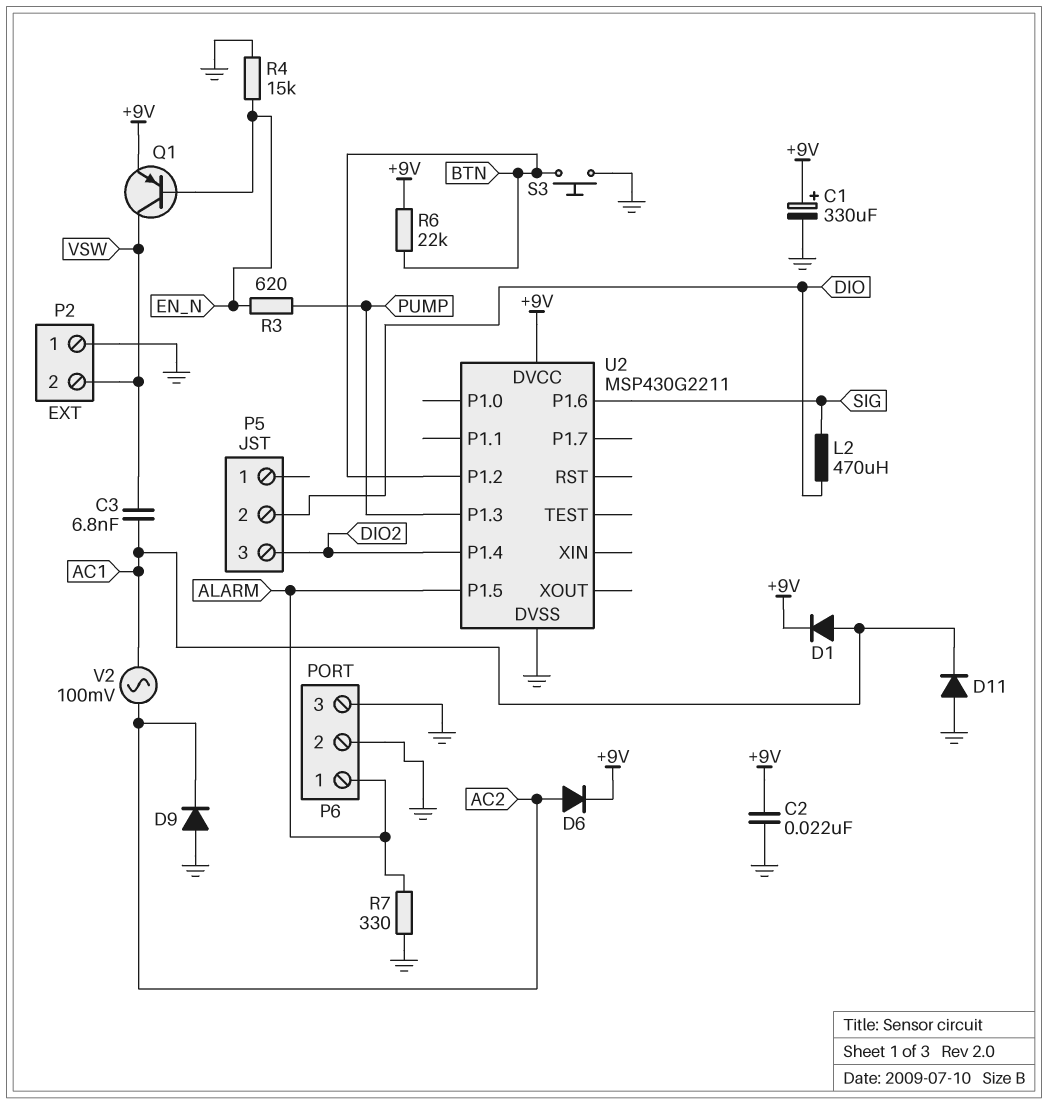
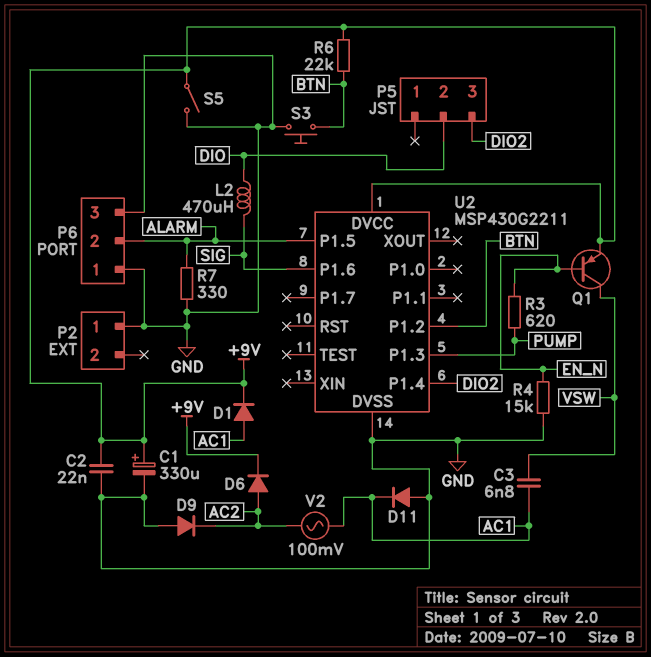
P2 pin 2: VSW -> none
P6 pin 1: ALARM -> GND
P6 pin 2: GND -> ALARM
S5: none -> switch (+9V, GND)

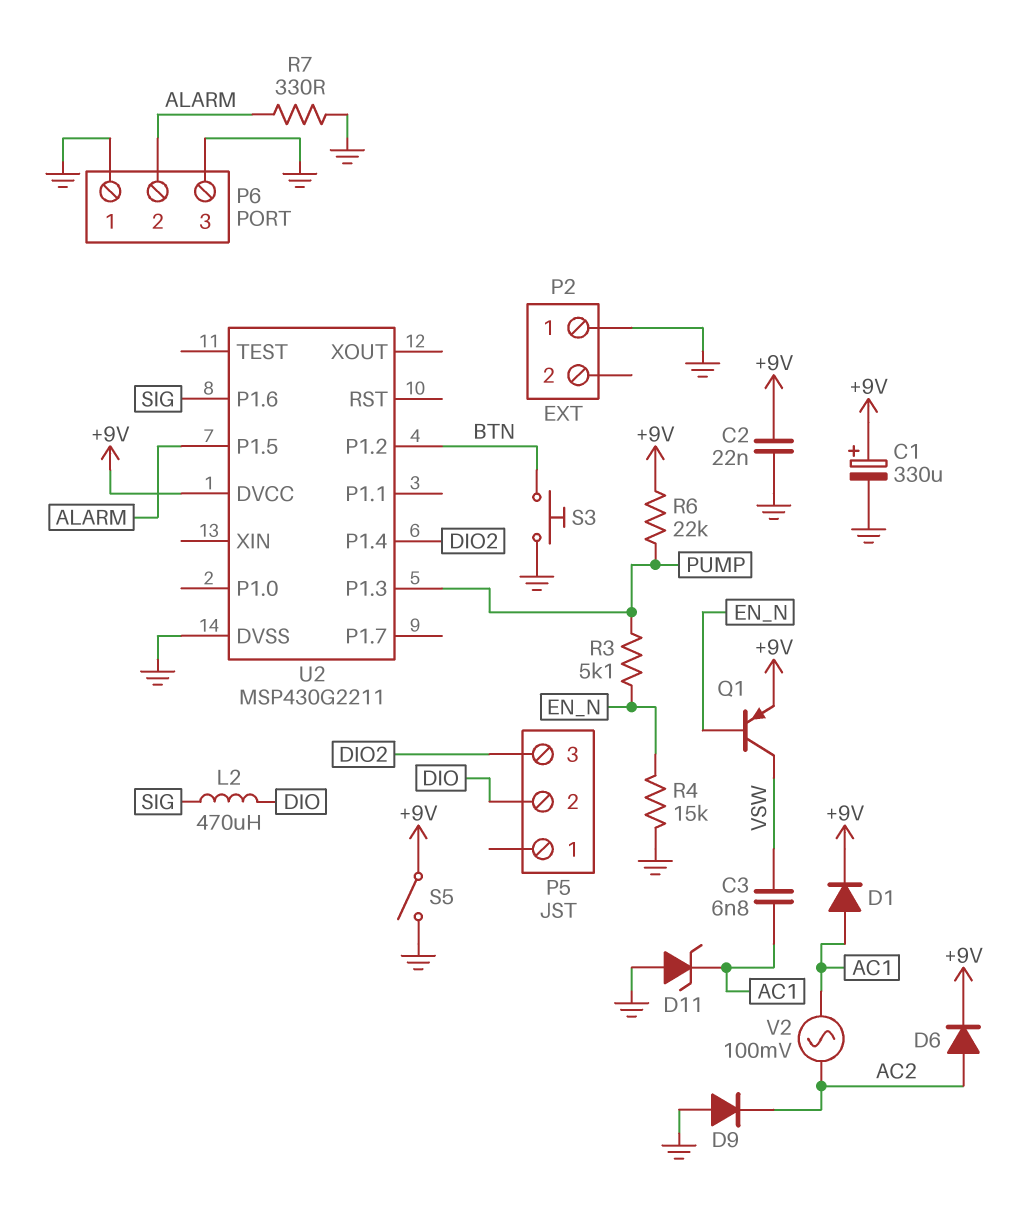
D11: diode (A GND, K AC1) -> zener (A GND, K AC1)
R3: 620 (EN_N, PUMP) -> 5.1k (EN_N, PUMP)
R6: 22k (+9V, BTN) -> 22k (+9V, PUMP)

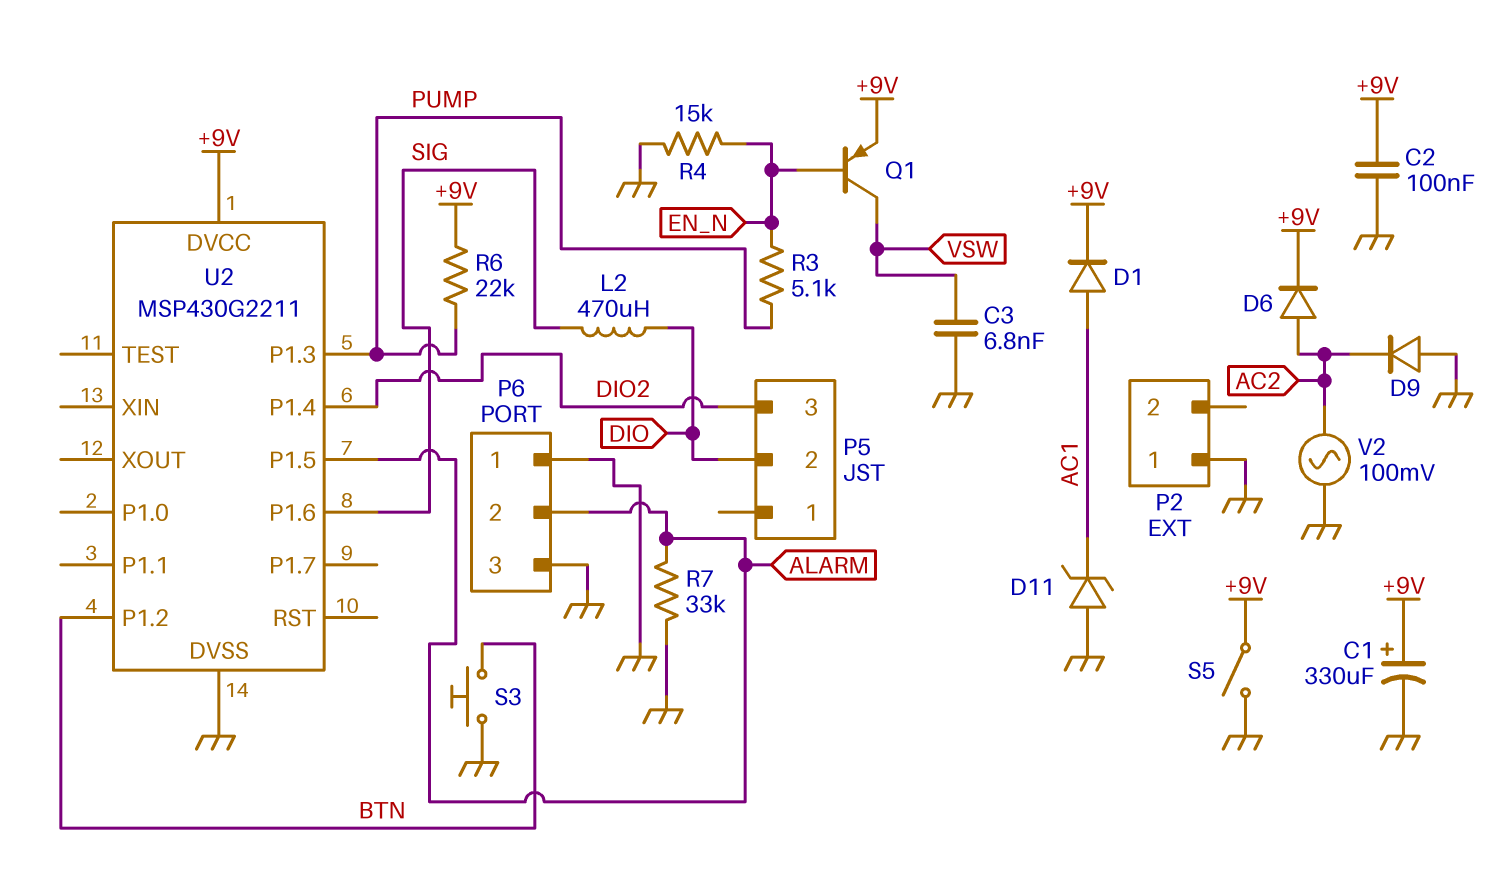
C2: 22nF (+9V, GND) -> 100nF (+9V, GND)
C3: 6.8nF (AC1, VSW) -> 6.8nF (GND, VSW)
R7: 330 (ALARM, GND) -> 33k (ALARM, GND)
V2: AC 100mV (AC1, AC2) -> AC 100mV (AC2, GND)

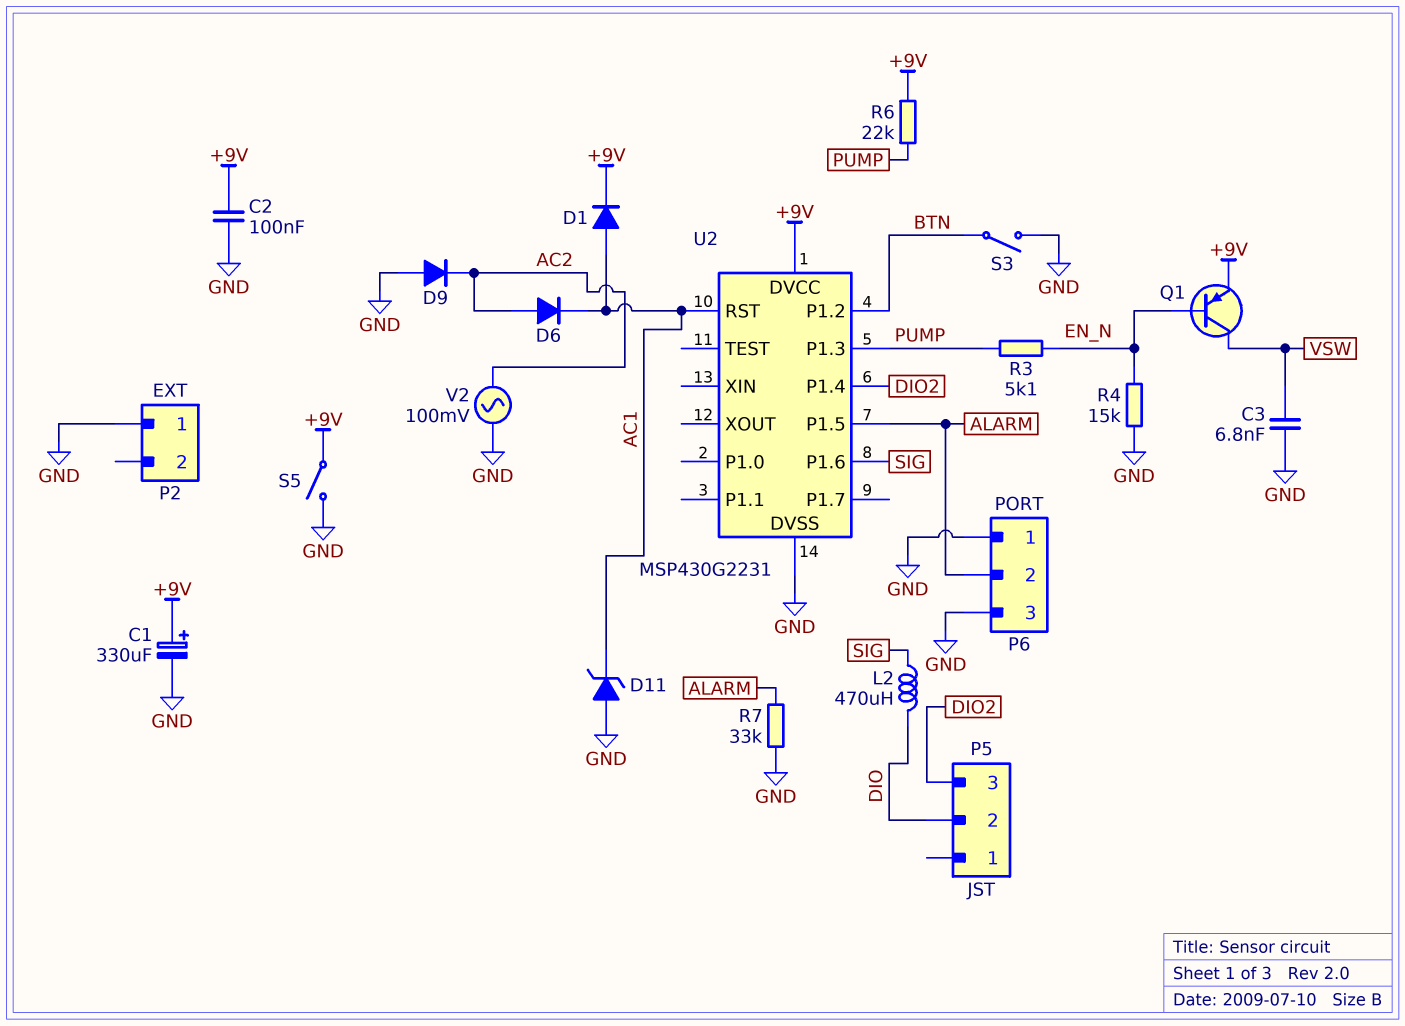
D6: diode (A AC2, K +9V) -> diode (A AC2, K AC1)
S3: button (BTN, GND) -> switch (BTN, GND)
U2: MSP430G2211 -> MSP430G2231
U2 pin RST: none -> AC1

